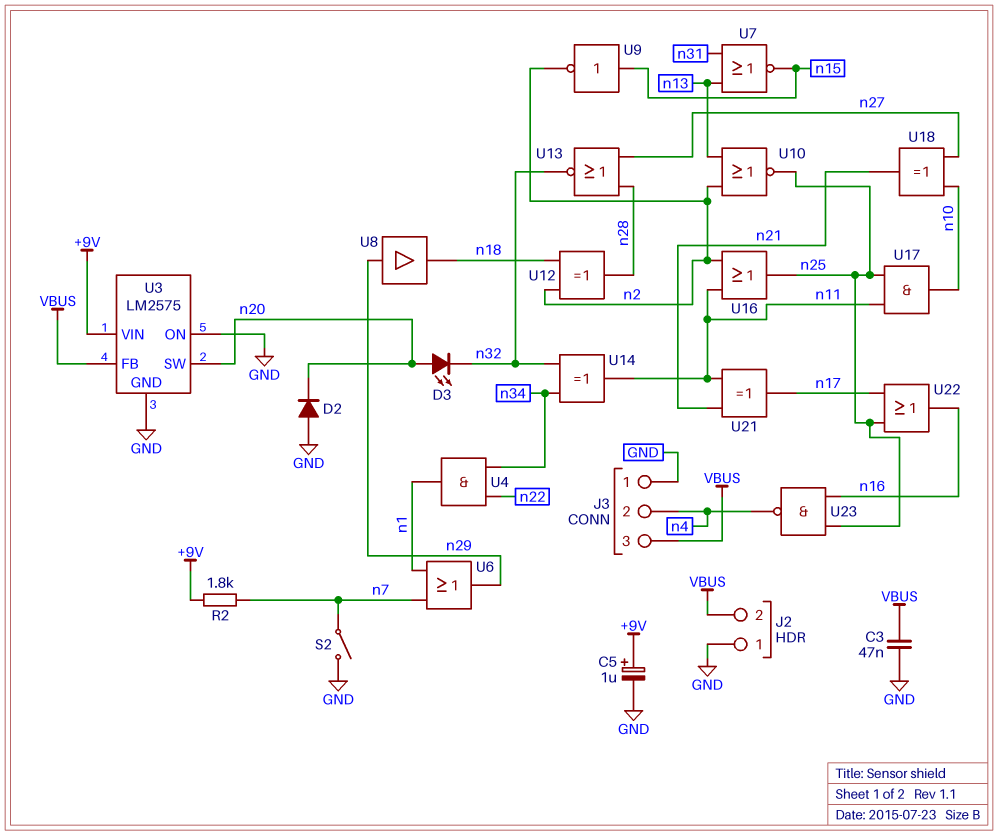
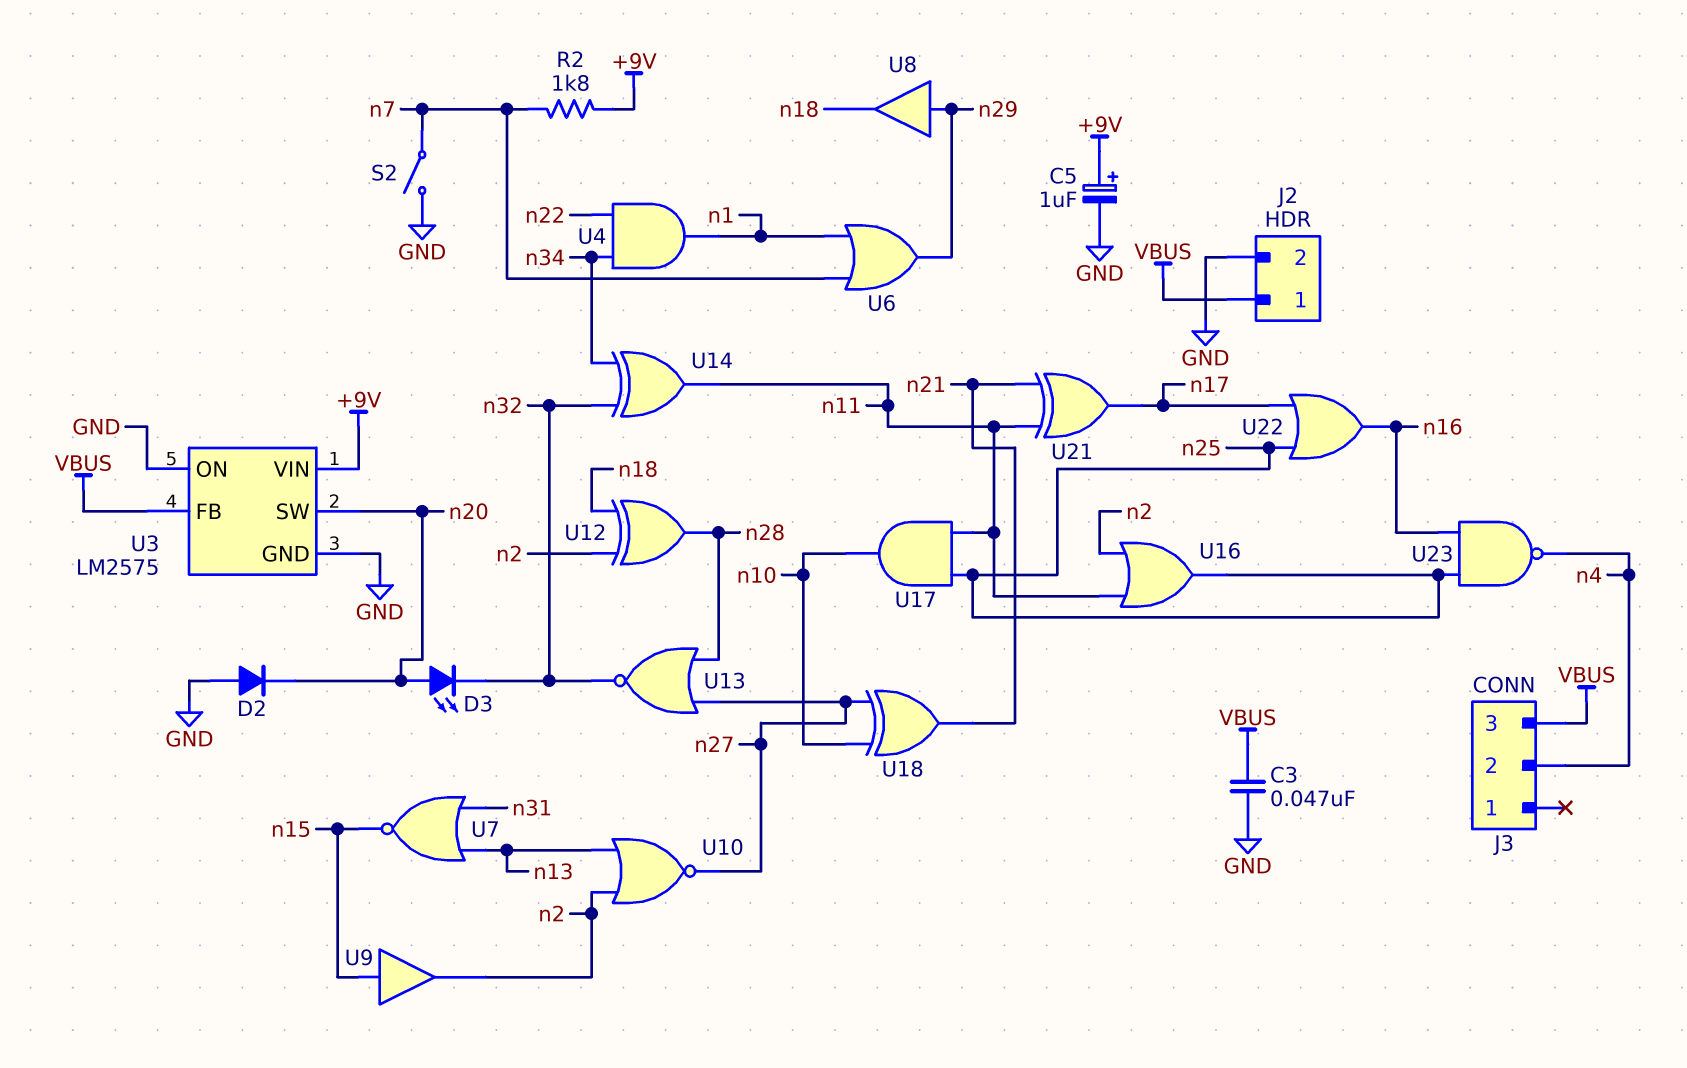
J2 pin 1: GND -> VBUS
J2 pin 2: VBUS -> GND
J3 pin 1: GND -> none
U9: NOT (in n15, out n2) -> buffer (in n15, out n2)
U10: NOR (in n2, in n13, out n25) -> NOR (in n2, in n13, out n27)

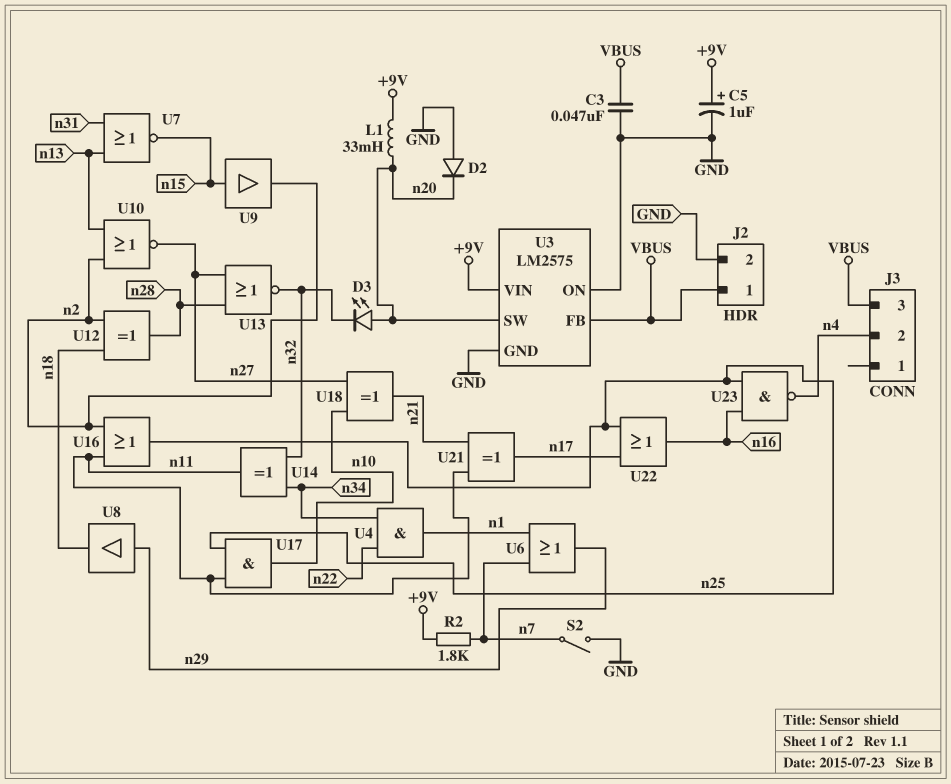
L1: none -> 33mH (+9V, n20)

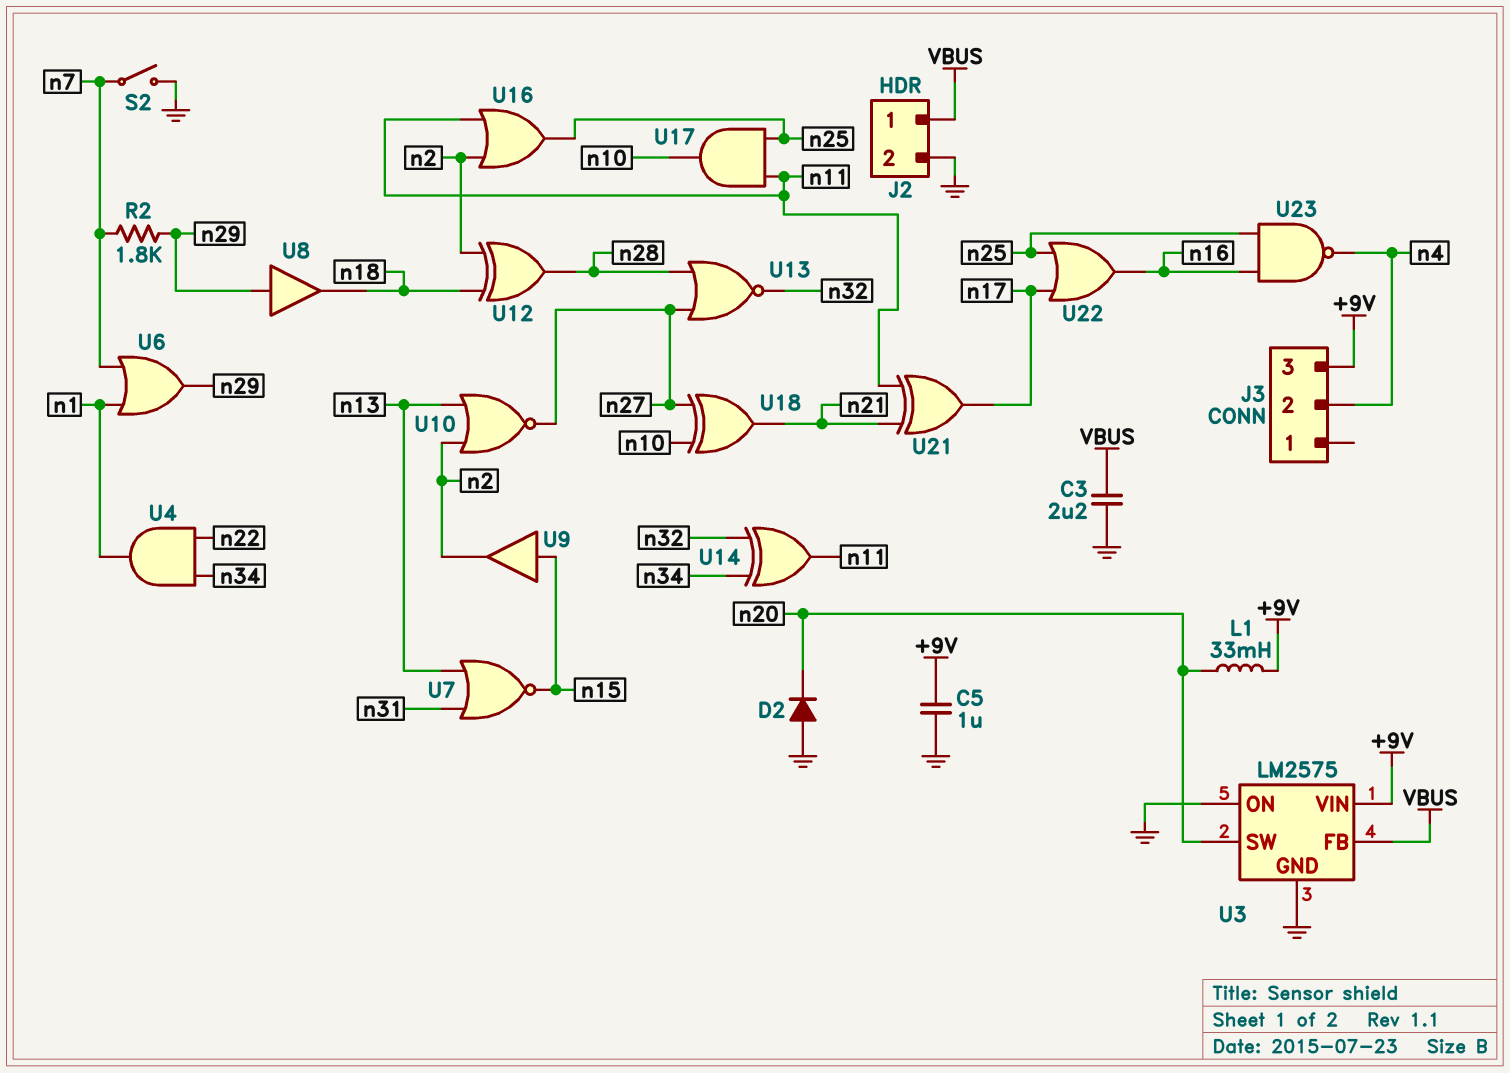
C3: 47nF (GND, VBUS) -> 2.2uF (GND, VBUS)
C5: 1uF (plus +9V, minus GND) -> 1uF (+9V, GND)
D3: LED (A n20, K n32) -> none
J3 pin 3: VBUS -> +9V
R2: 1.8k (+9V, n7) -> 1.8k (n7, n29)

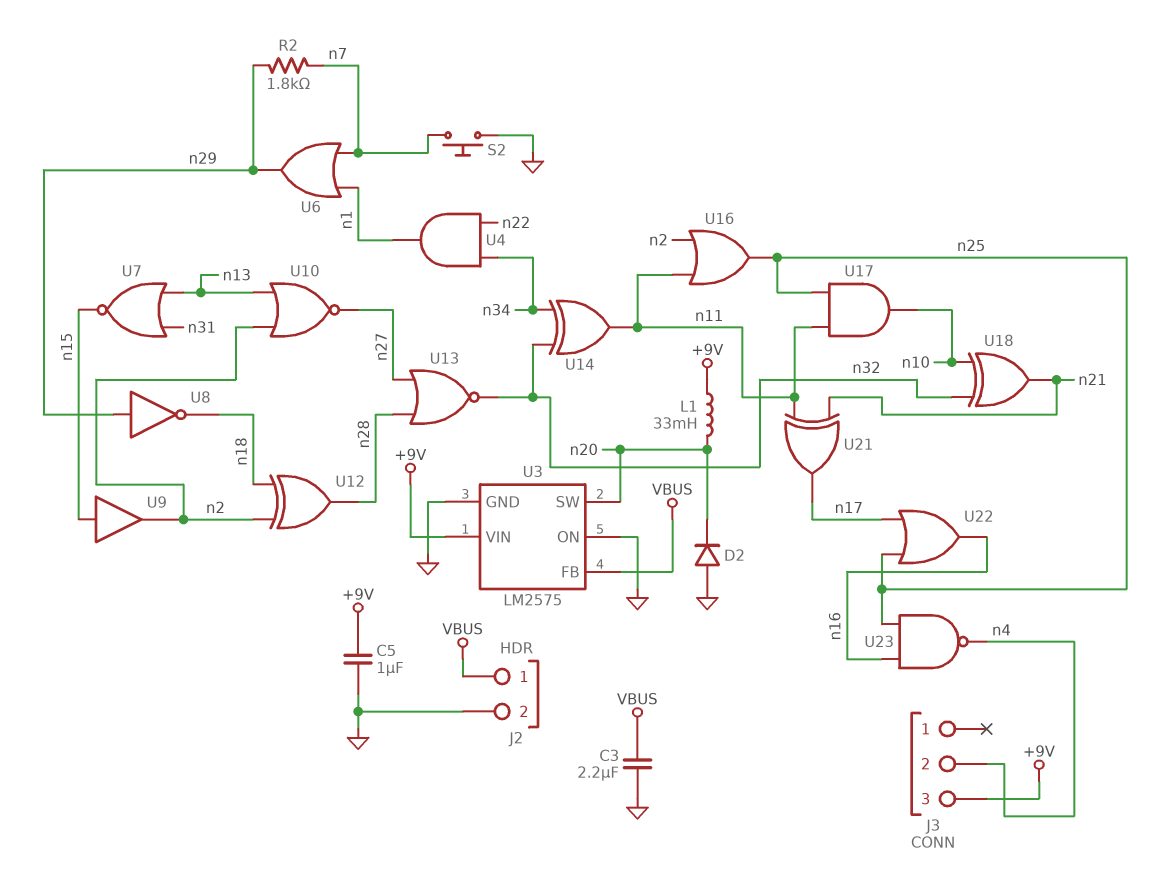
S2: switch (GND, n7) -> button (GND, n7)
U8: buffer (in n29, out n18) -> NOT (in n29, out n18)
U18: XOR (in n10, in n27, out n21) -> XOR (in n10, in n32, out n21)

